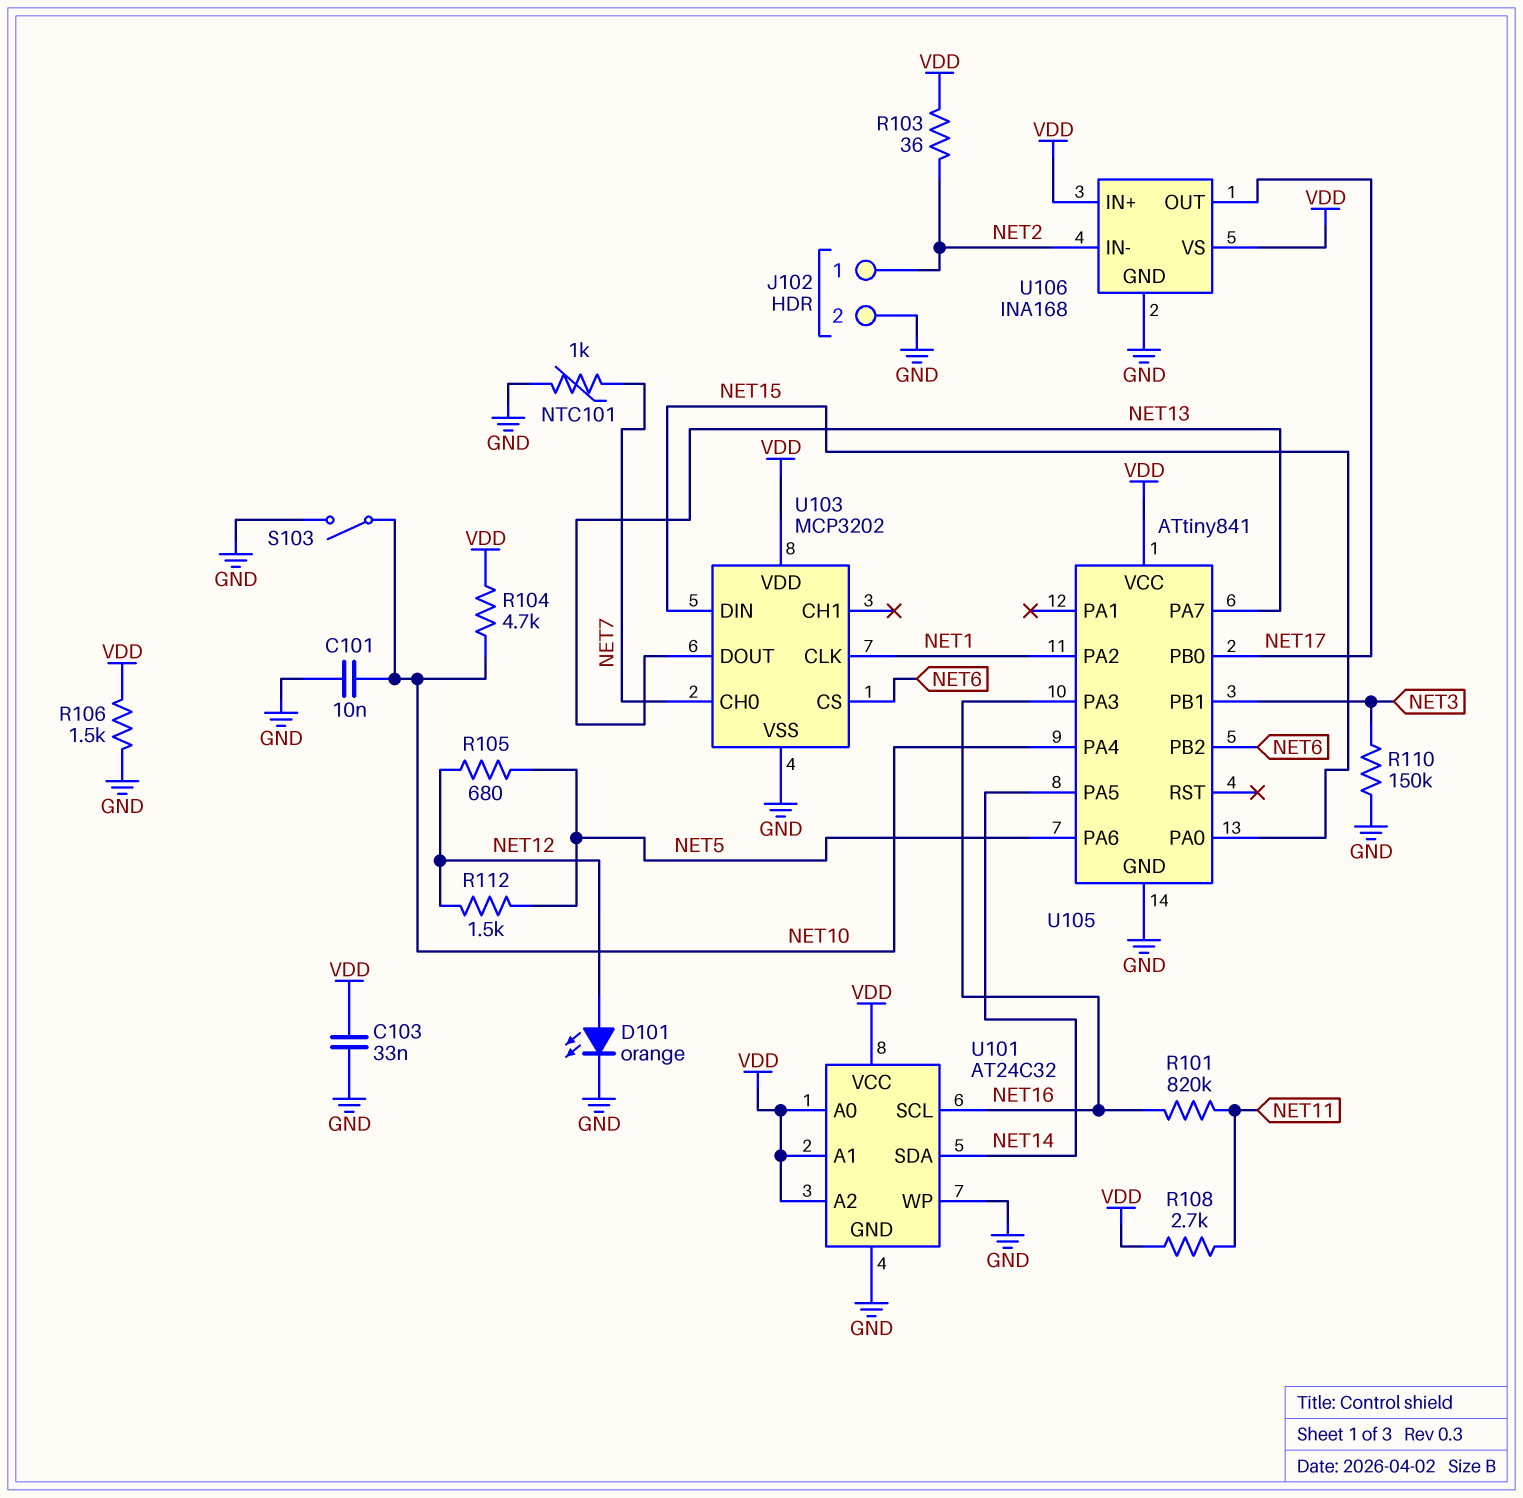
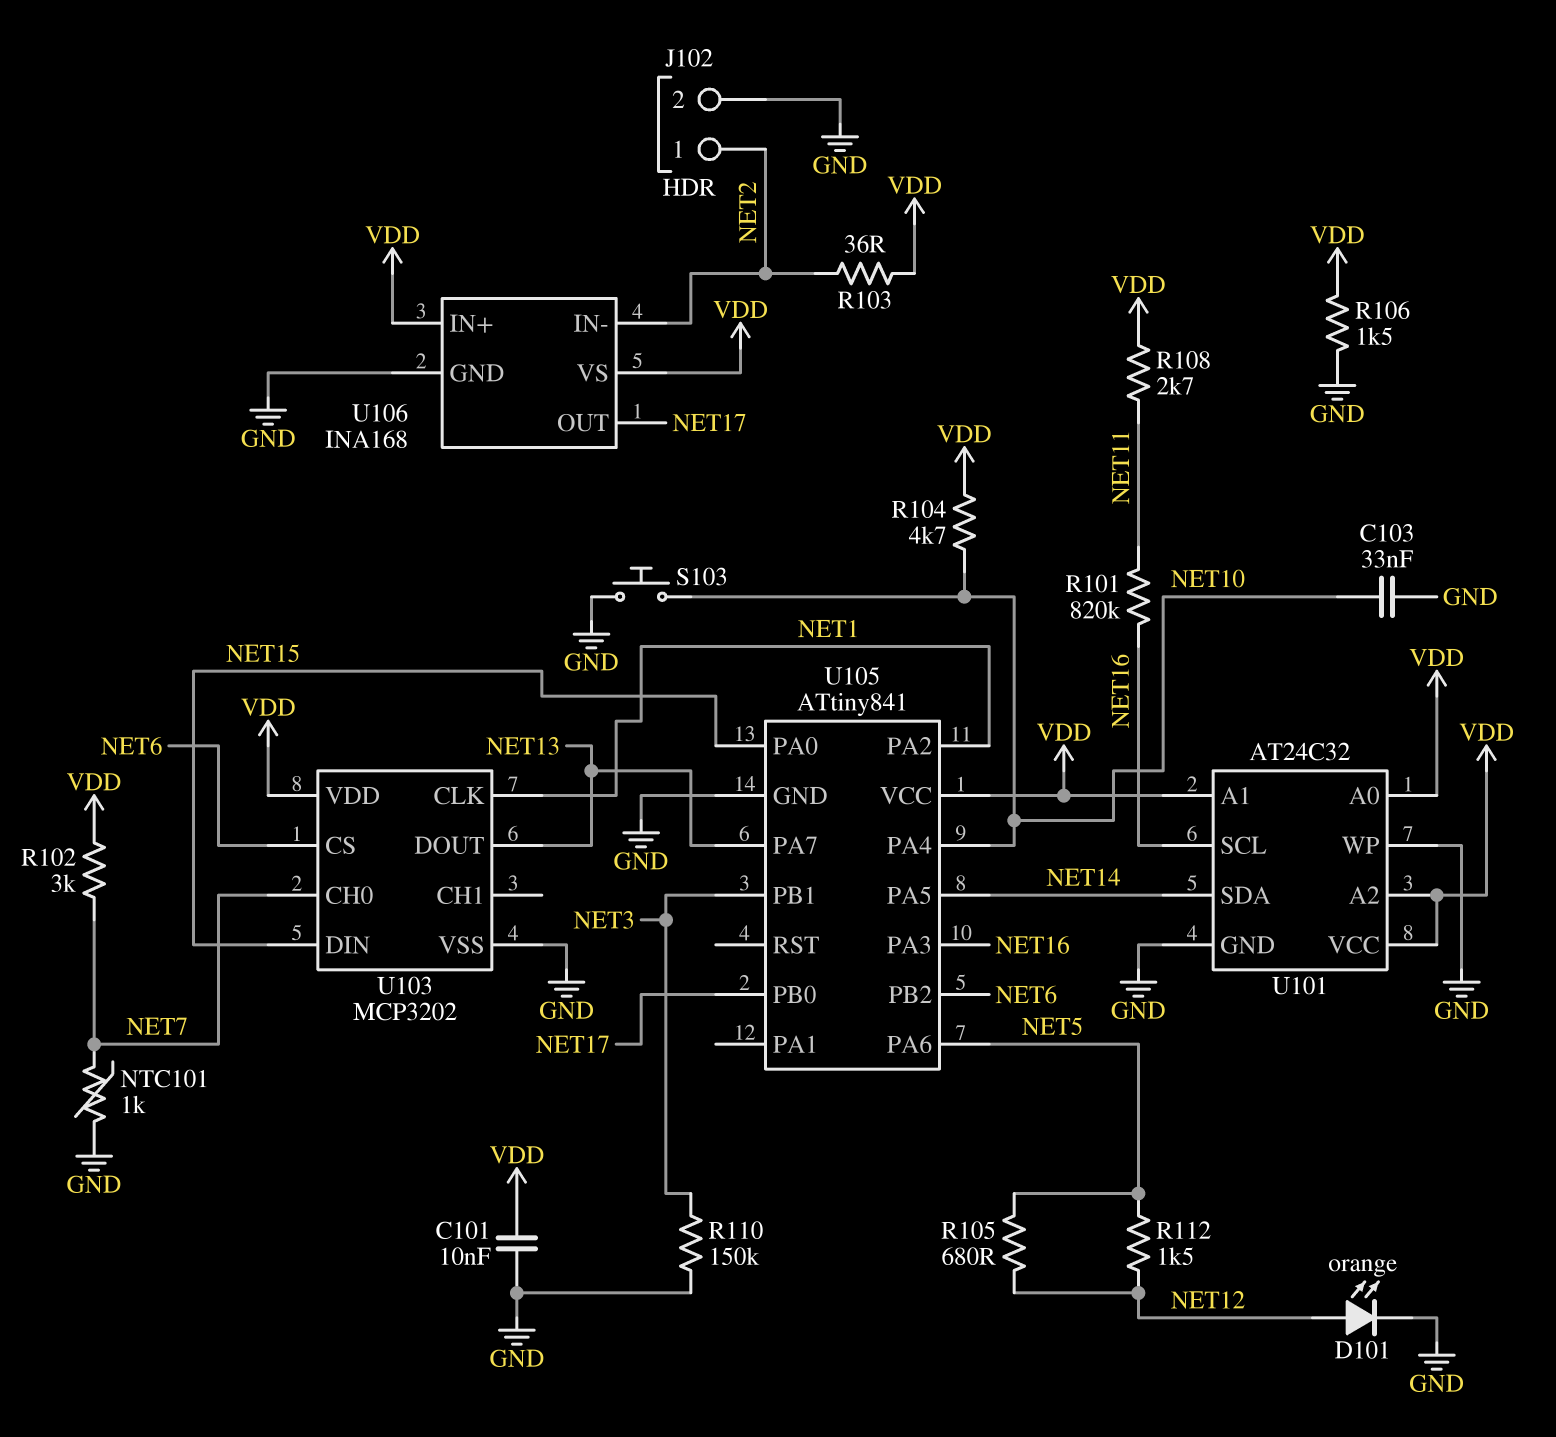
C101: 10nF (GND, NET10) -> 10nF (GND, VDD)
C103: 33nF (GND, VDD) -> 33nF (GND, NET10)
R102: none -> 3k (NET7, VDD)
S103: switch (GND, NET10) -> button (GND, NET10)

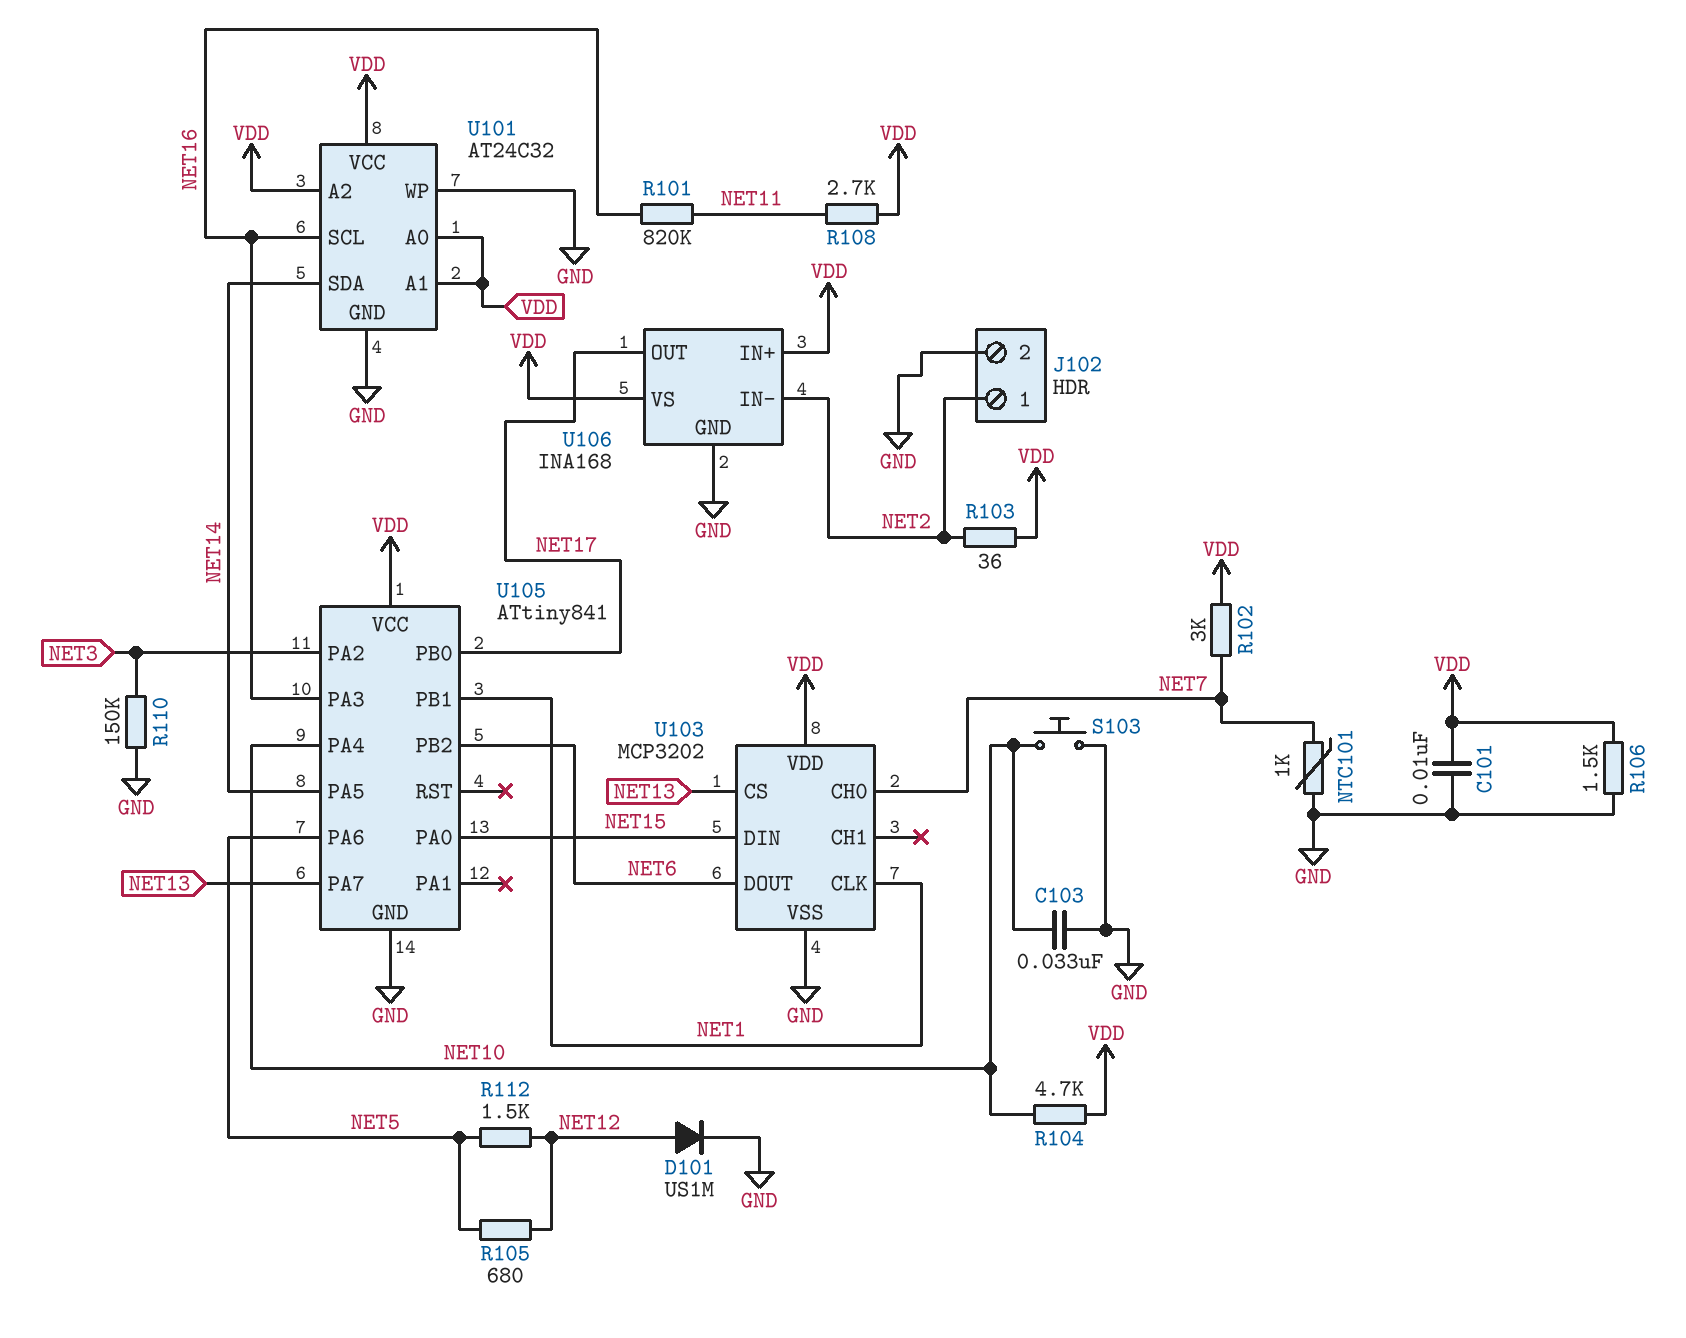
D101: LED orange (A NET12, K GND) -> diode US1M (A NET12, K GND)
U103 pin CS: NET6 -> NET13
U103 pin DOUT: NET13 -> NET6
U105 pin PA2: NET1 -> NET3
U105 pin PB1: NET3 -> NET1

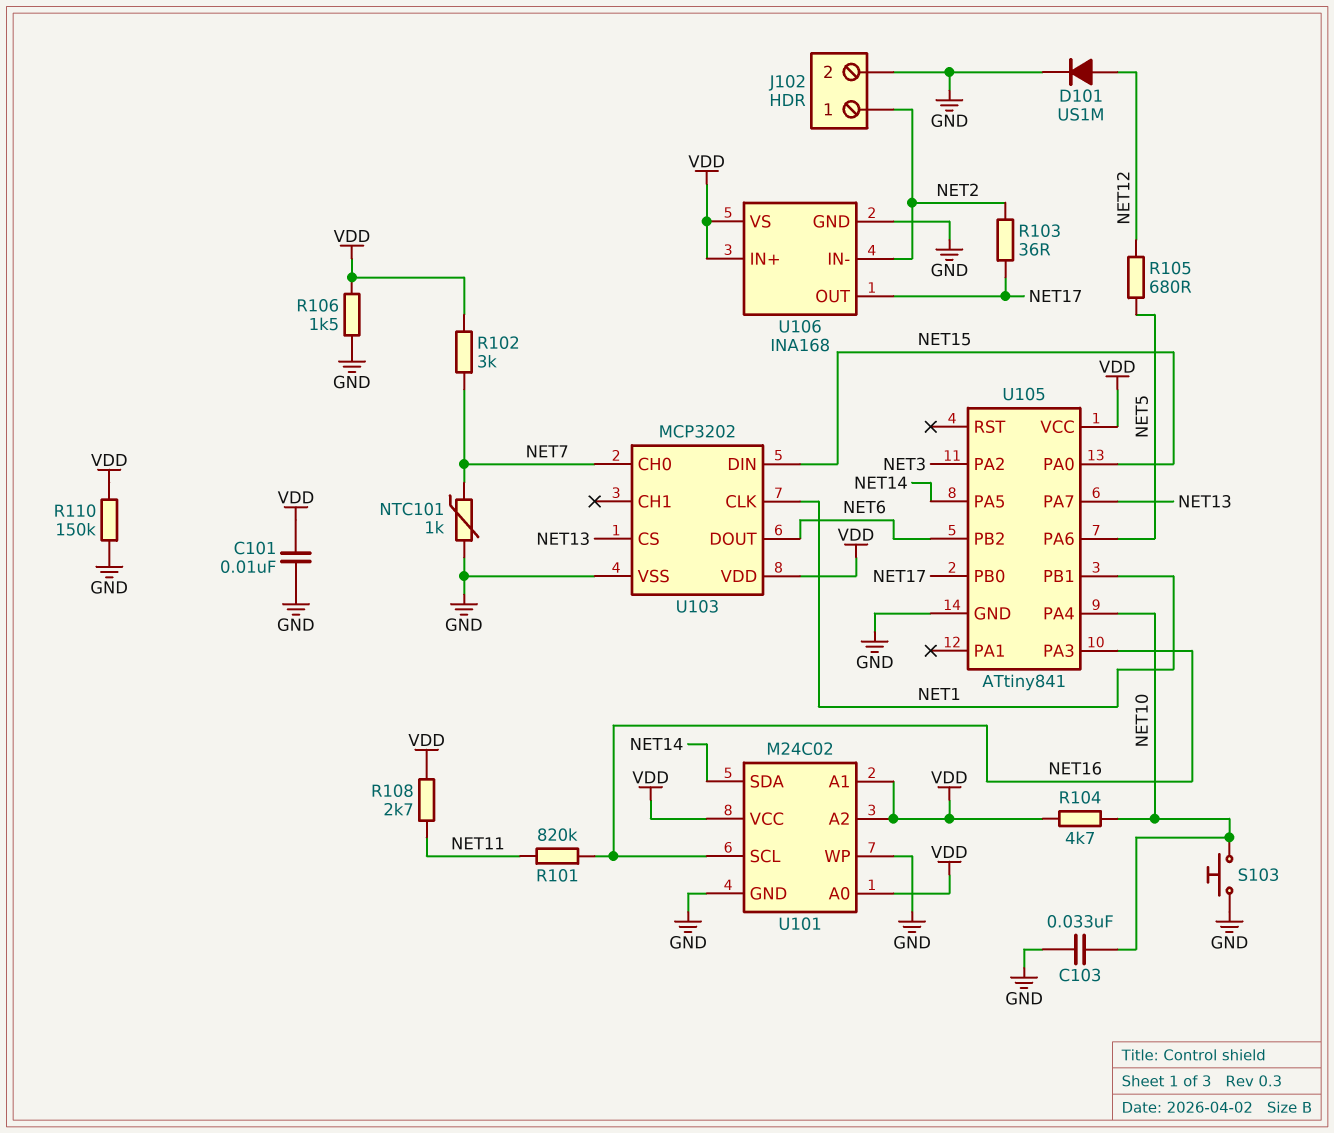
R103: 36 (NET2, VDD) -> 36 (NET2, NET17)
R110: 150k (GND, NET3) -> 150k (GND, VDD)
R112: 1.5k (NET5, NET12) -> none
U101: AT24C32 -> M24C02

